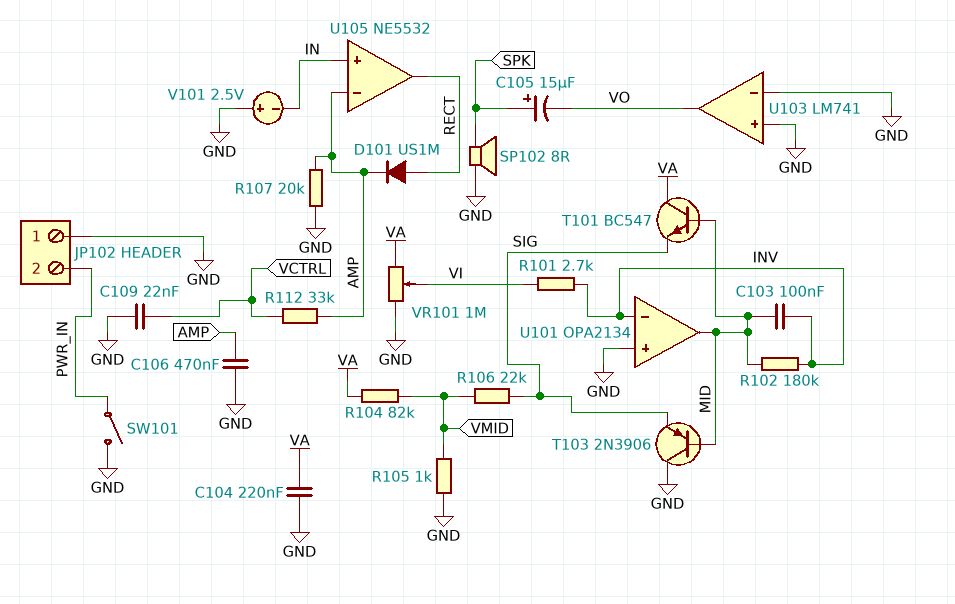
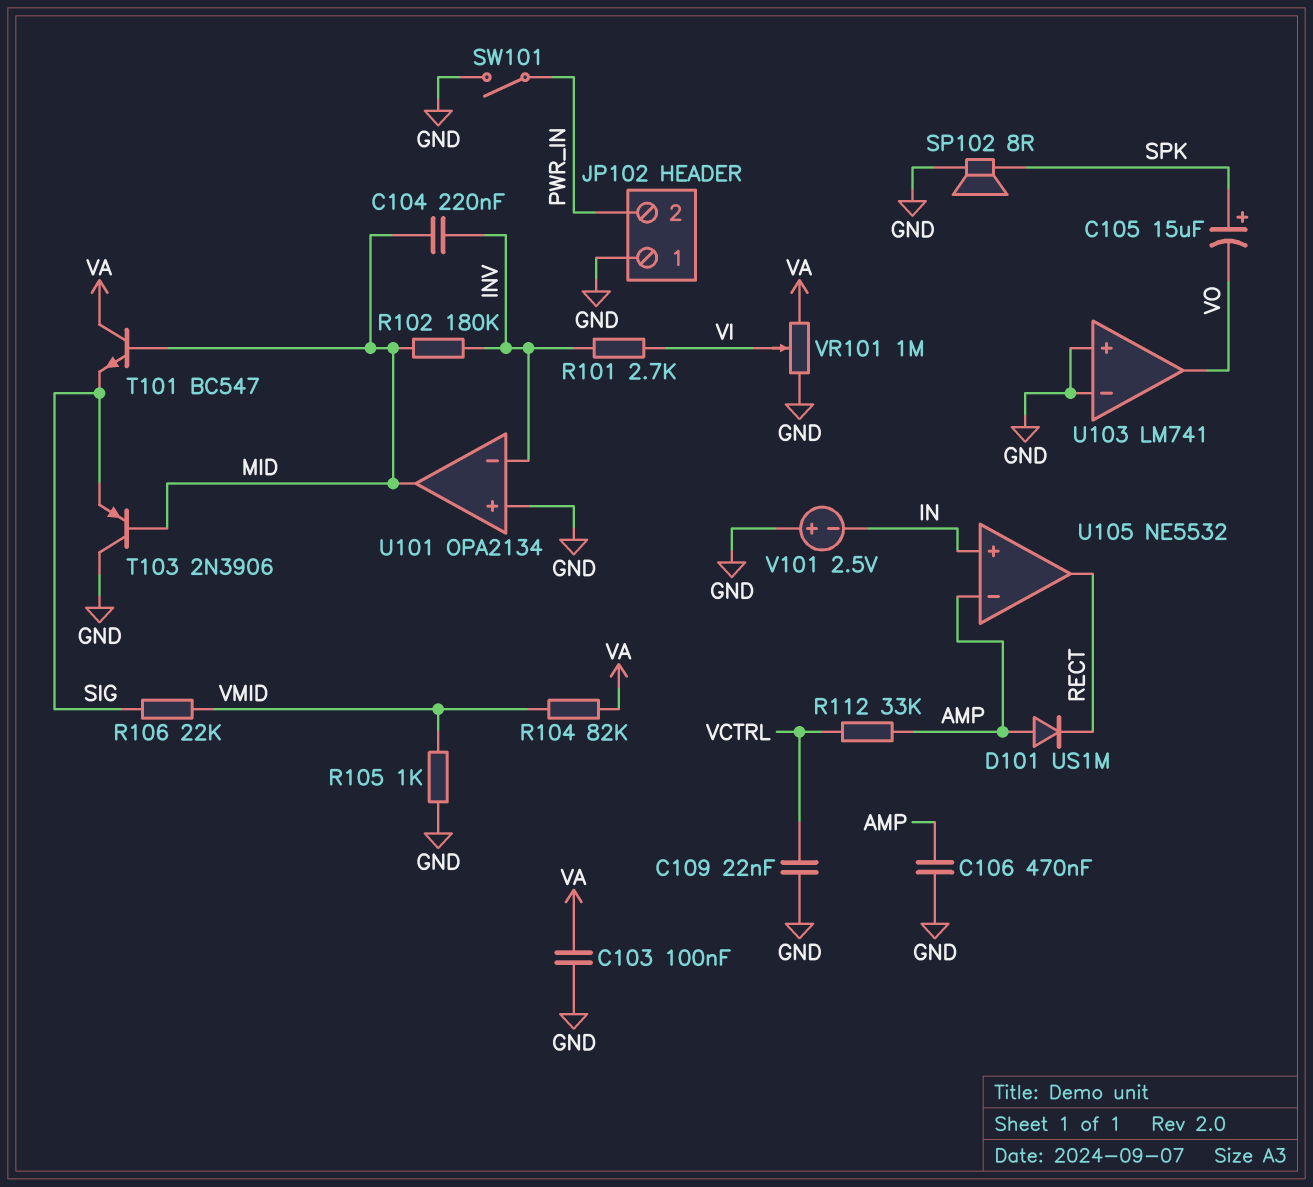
C103: 100nF (INV, MID) -> 100nF (GND, VA)
C104: 220nF (GND, VA) -> 220nF (INV, MID)
D101: diode US1M (A RECT, K AMP) -> diode US1M (A AMP, K RECT)
R107: 20k (AMP, GND) -> none

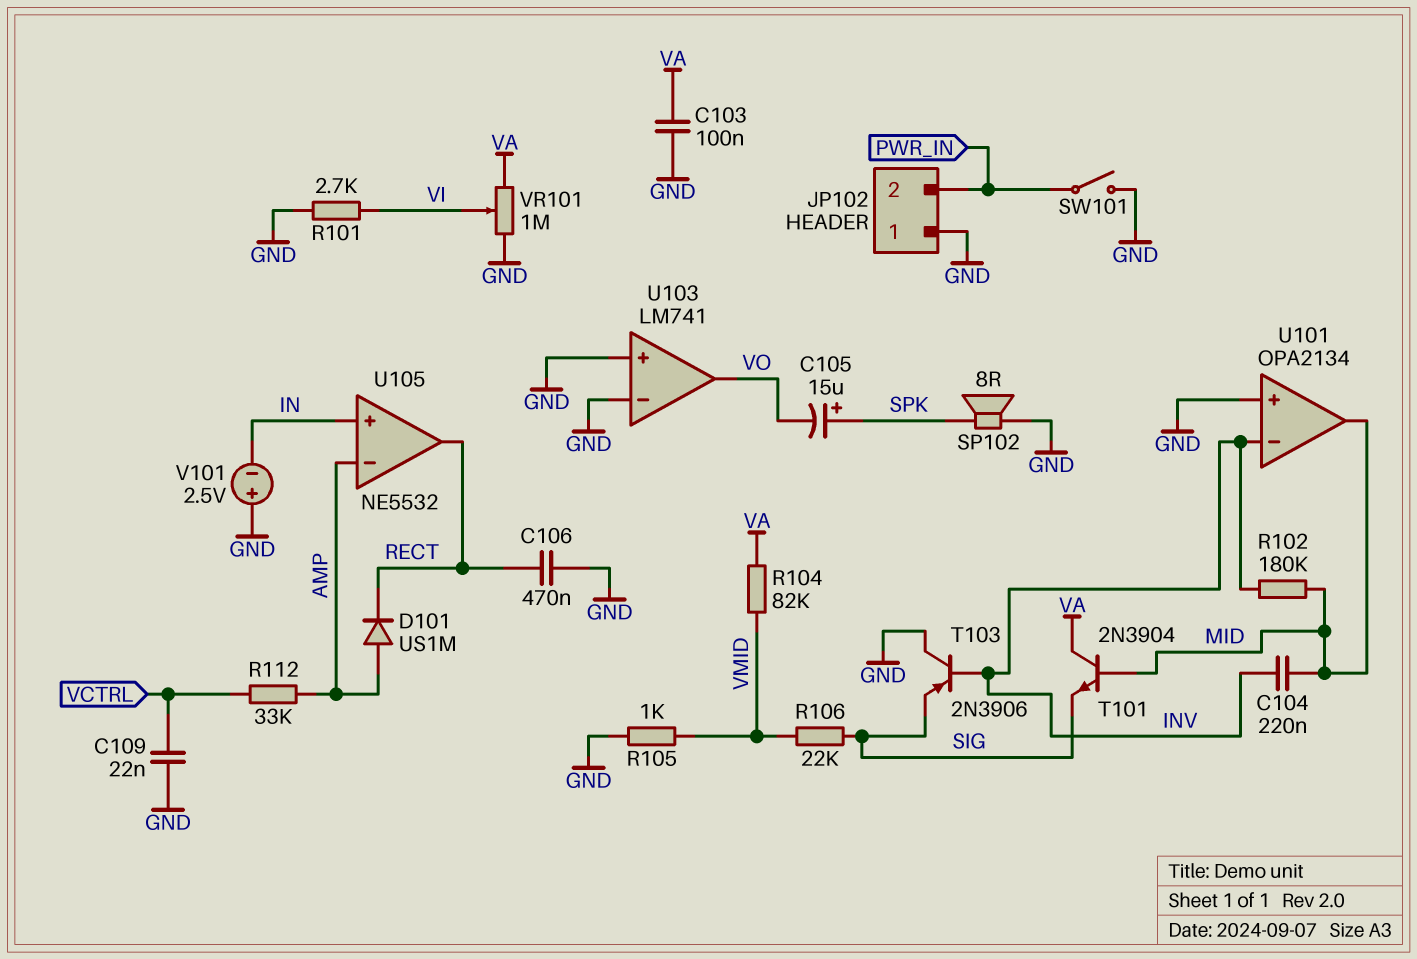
C106: 470nF (AMP, GND) -> 470nF (GND, RECT)
R101: 2.7k (INV, VI) -> 2.7k (GND, VI)
T101: NPN BC547 (B MID, C VA, E SIG) -> NPN 2N3904 (B MID, C VA, E SIG)
T103: PNP 2N3906 (B MID, C GND, E SIG) -> PNP 2N3906 (B INV, C GND, E SIG)

